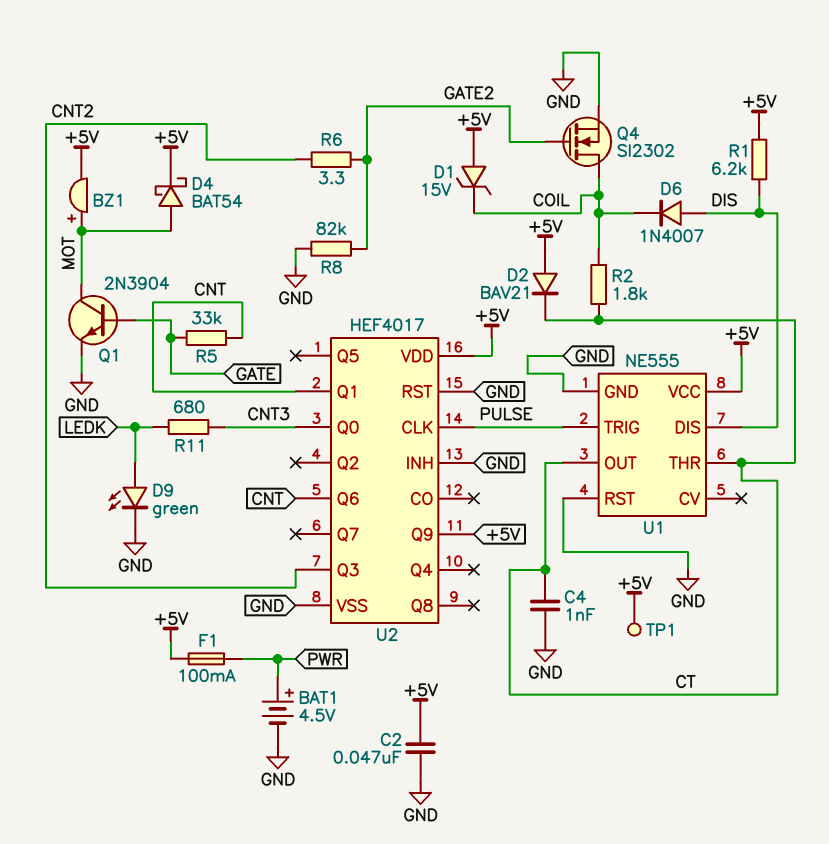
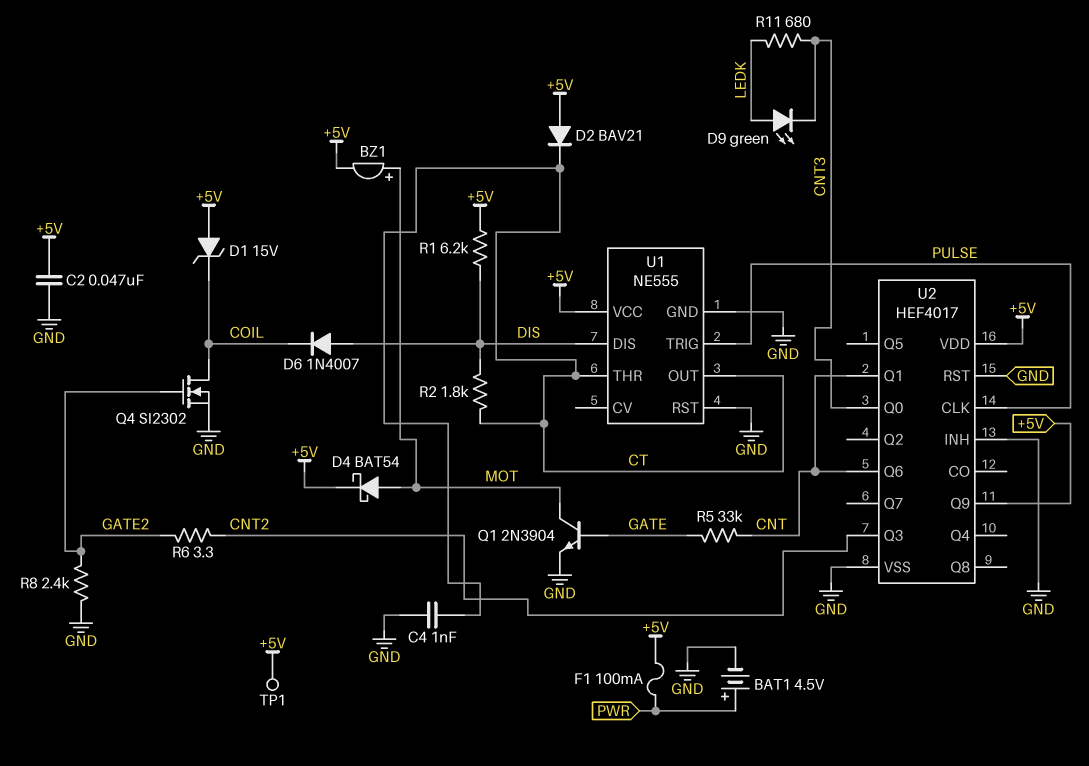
D9: LED green (A LEDK, K GND) -> LED green (A LEDK, K CNT3)
R2: 1.8k (COIL, CT) -> 1.8k (CT, DIS)
R8: 82k (GATE2, GND) -> 2.4k (GATE2, GND)

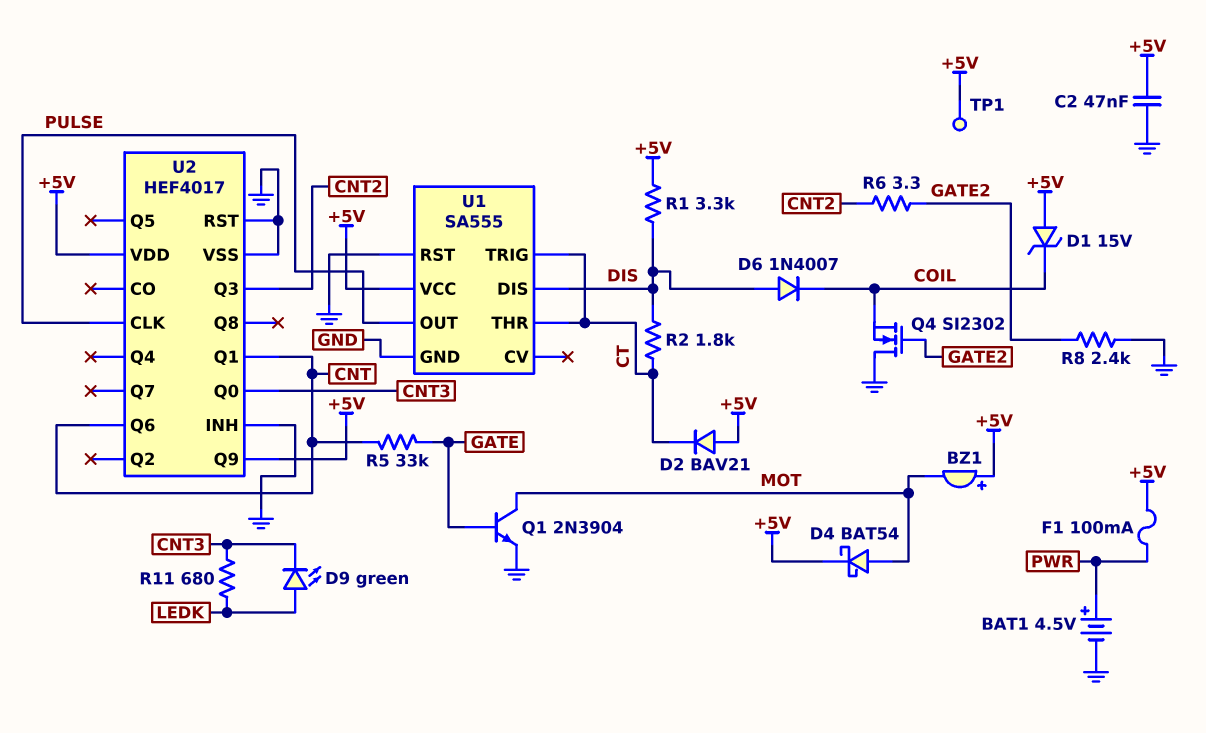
BZ1: buzzer (plus MOT, minus +5V) -> buzzer (plus +5V, minus MOT)
C4: 1nF (CT, GND) -> none
Q4: NMOS SI2302 (G GATE2, D COIL, S GND) -> NMOS SI2302 (G GATE2, D GND, S COIL)
R1: 6.2k (+5V, DIS) -> 3.3k (+5V, DIS)
U1: NE555 -> SA555
U1 pin OUT: CT -> PULSE
U1 pin TRIG: PULSE -> CT

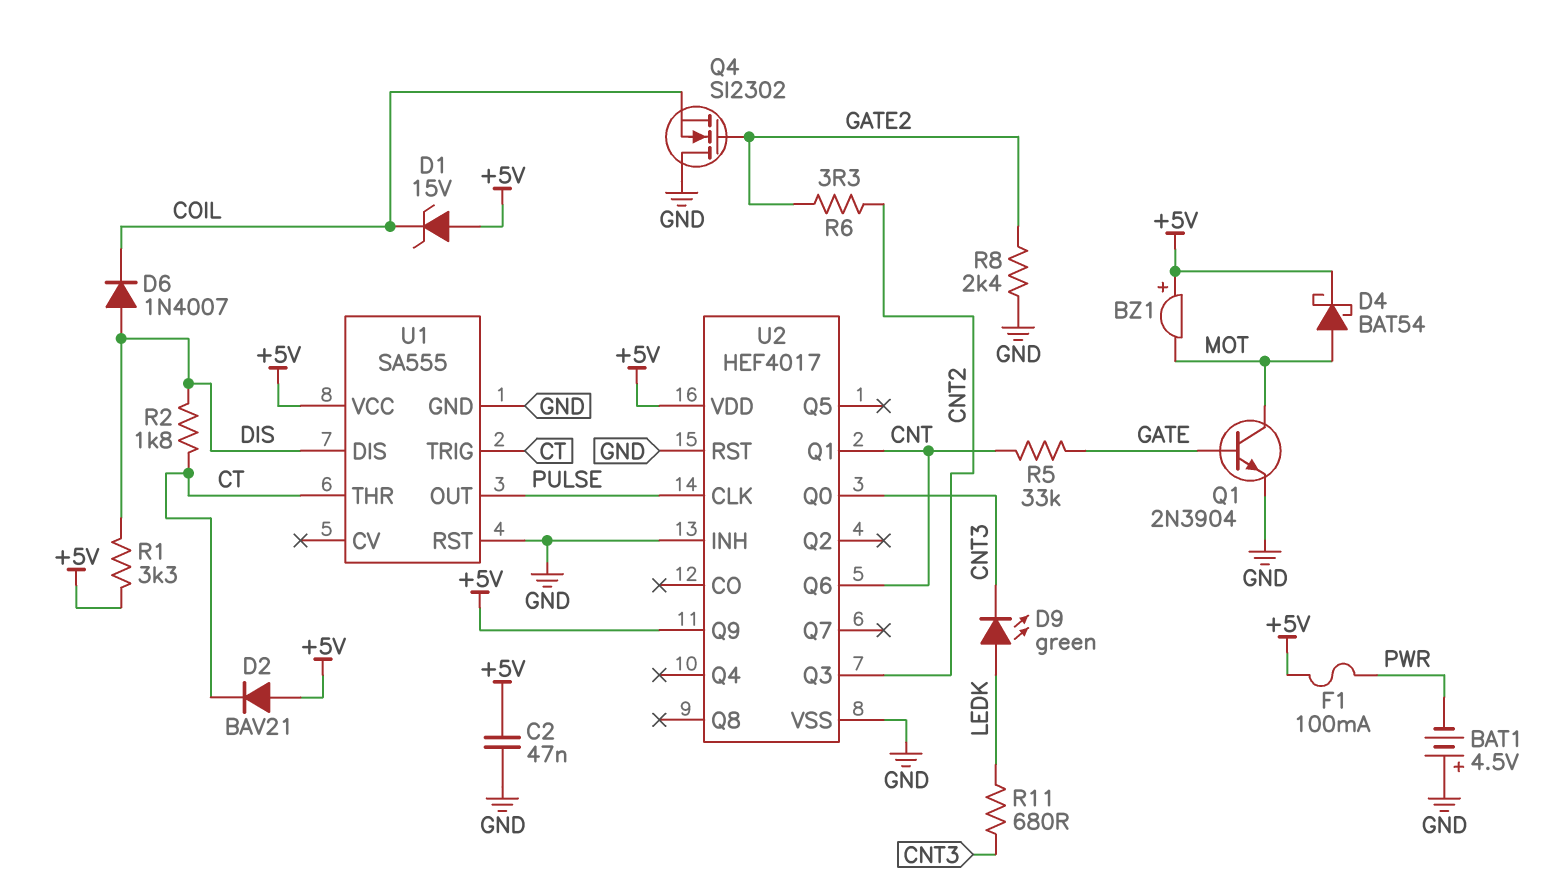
BAT1: 4.5V (plus PWR, minus GND) -> 4.5V (plus GND, minus PWR)
TP1: test point (+5V) -> none

